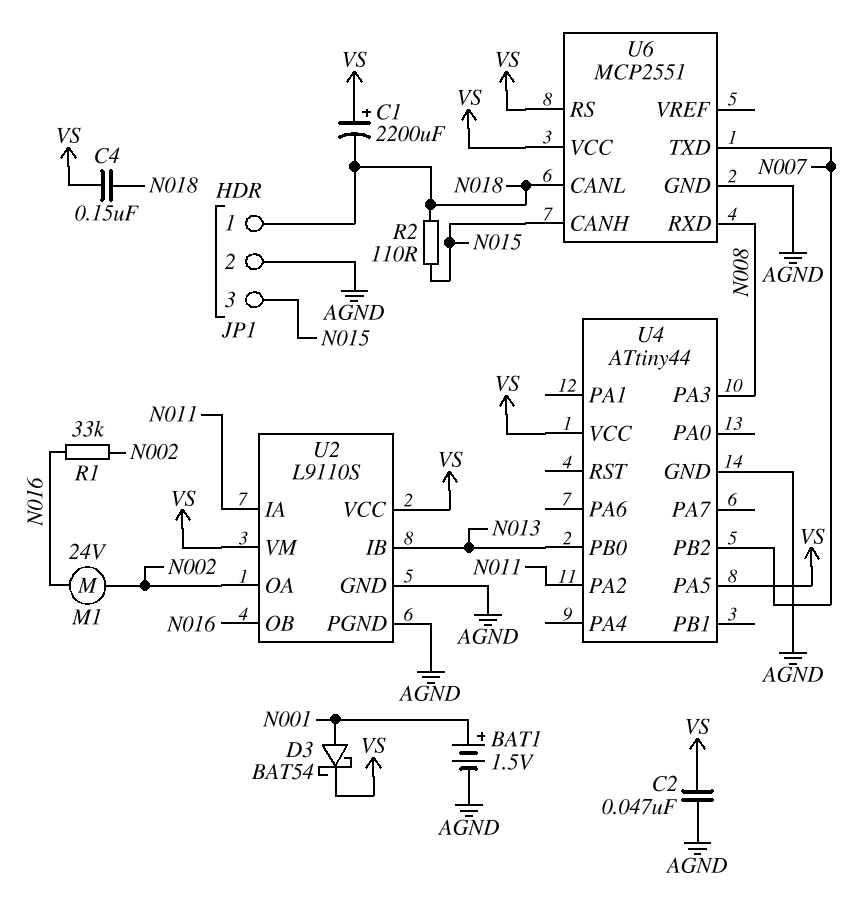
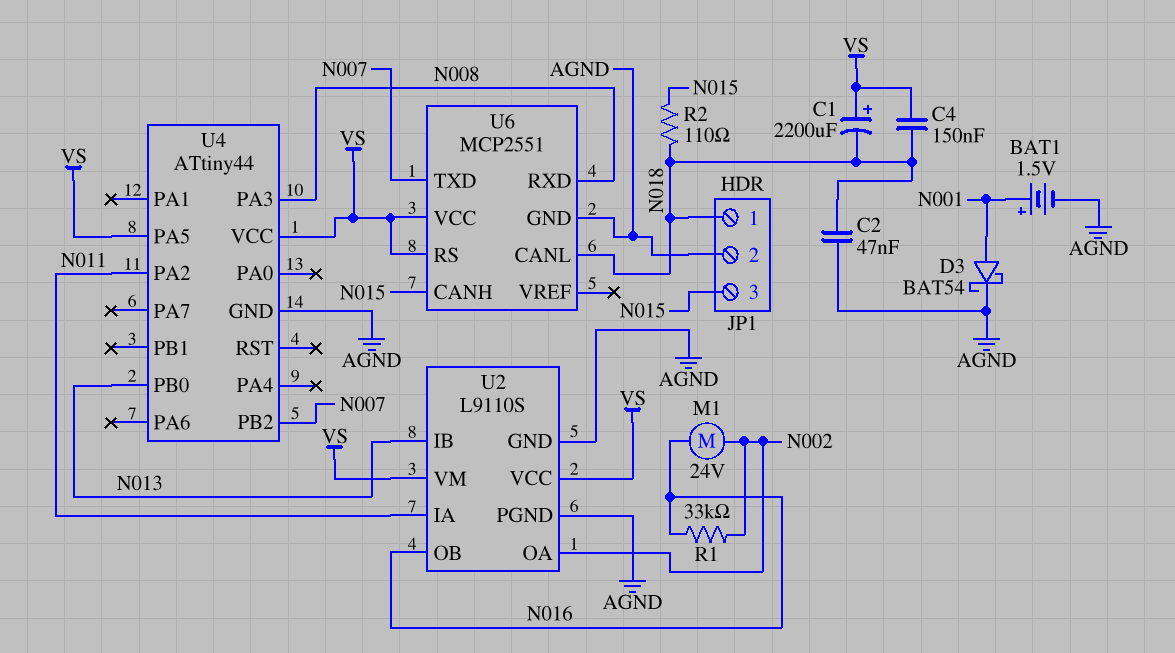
C2: 47nF (AGND, VS) -> 47nF (AGND, N018)
D3: schottky BAT54 (A N001, K VS) -> schottky BAT54 (A N001, K AGND)

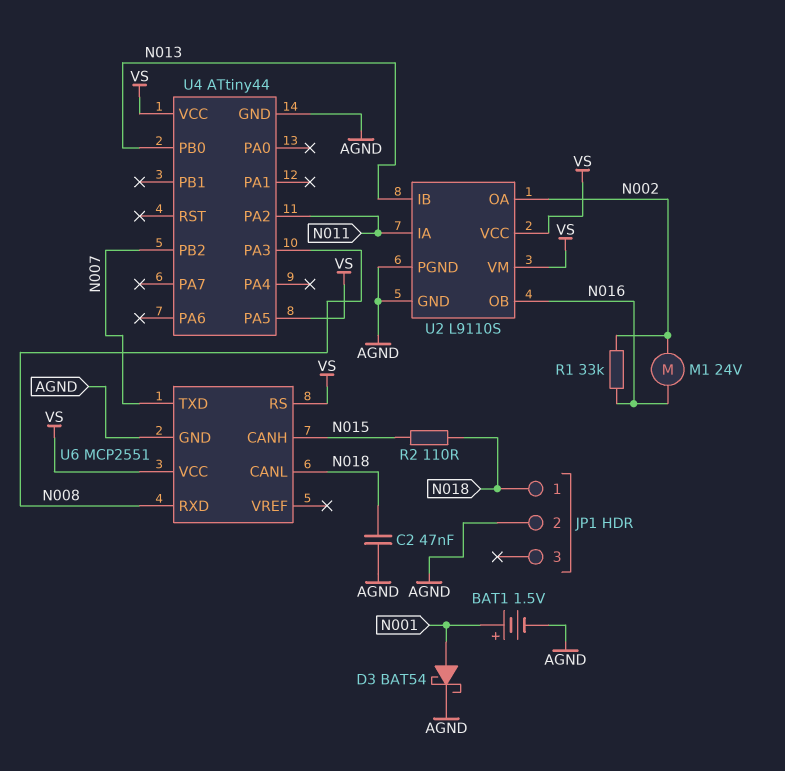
C1: 2200uF (plus VS, minus N018) -> none
C4: 150nF (N018, VS) -> none
JP1 pin 3: N015 -> none

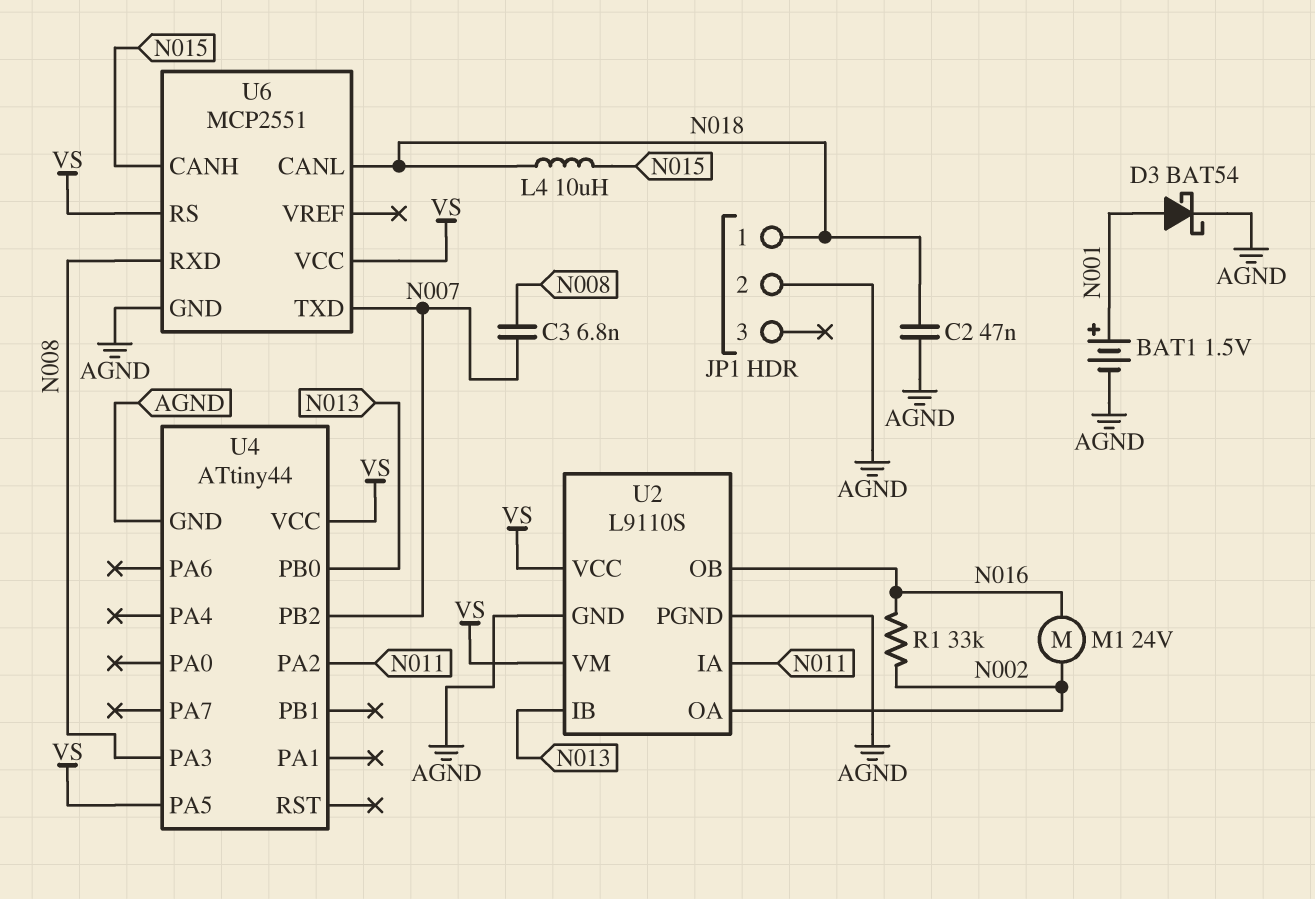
C3: none -> 6.8nF (N007, N008)
L4: none -> 10uH (N015, N018)
R2: 110 (N015, N018) -> none

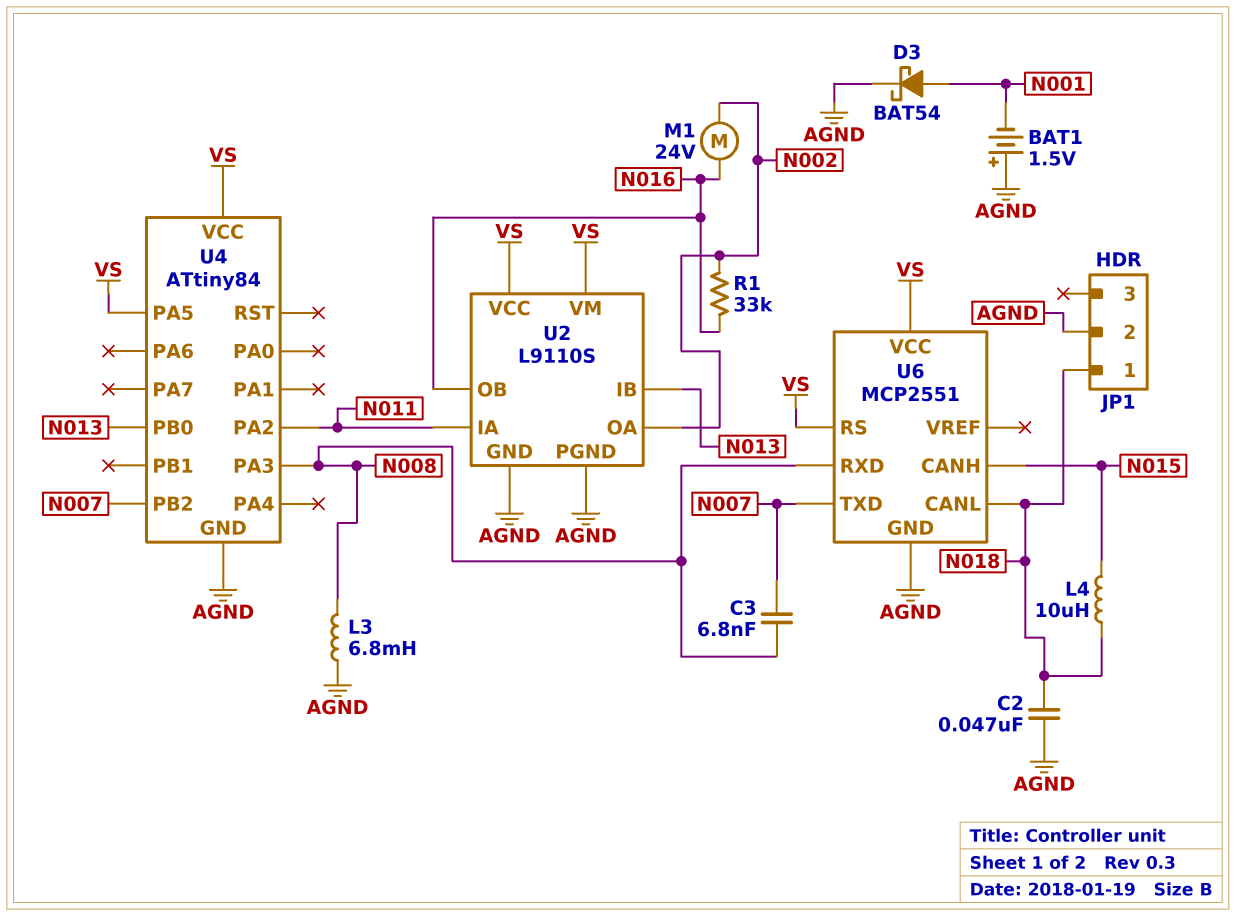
BAT1: 1.5V (plus N001, minus AGND) -> 1.5V (plus AGND, minus N001)
L3: none -> 6.8mH (AGND, N008)
U4: ATtiny44 -> ATtiny84

